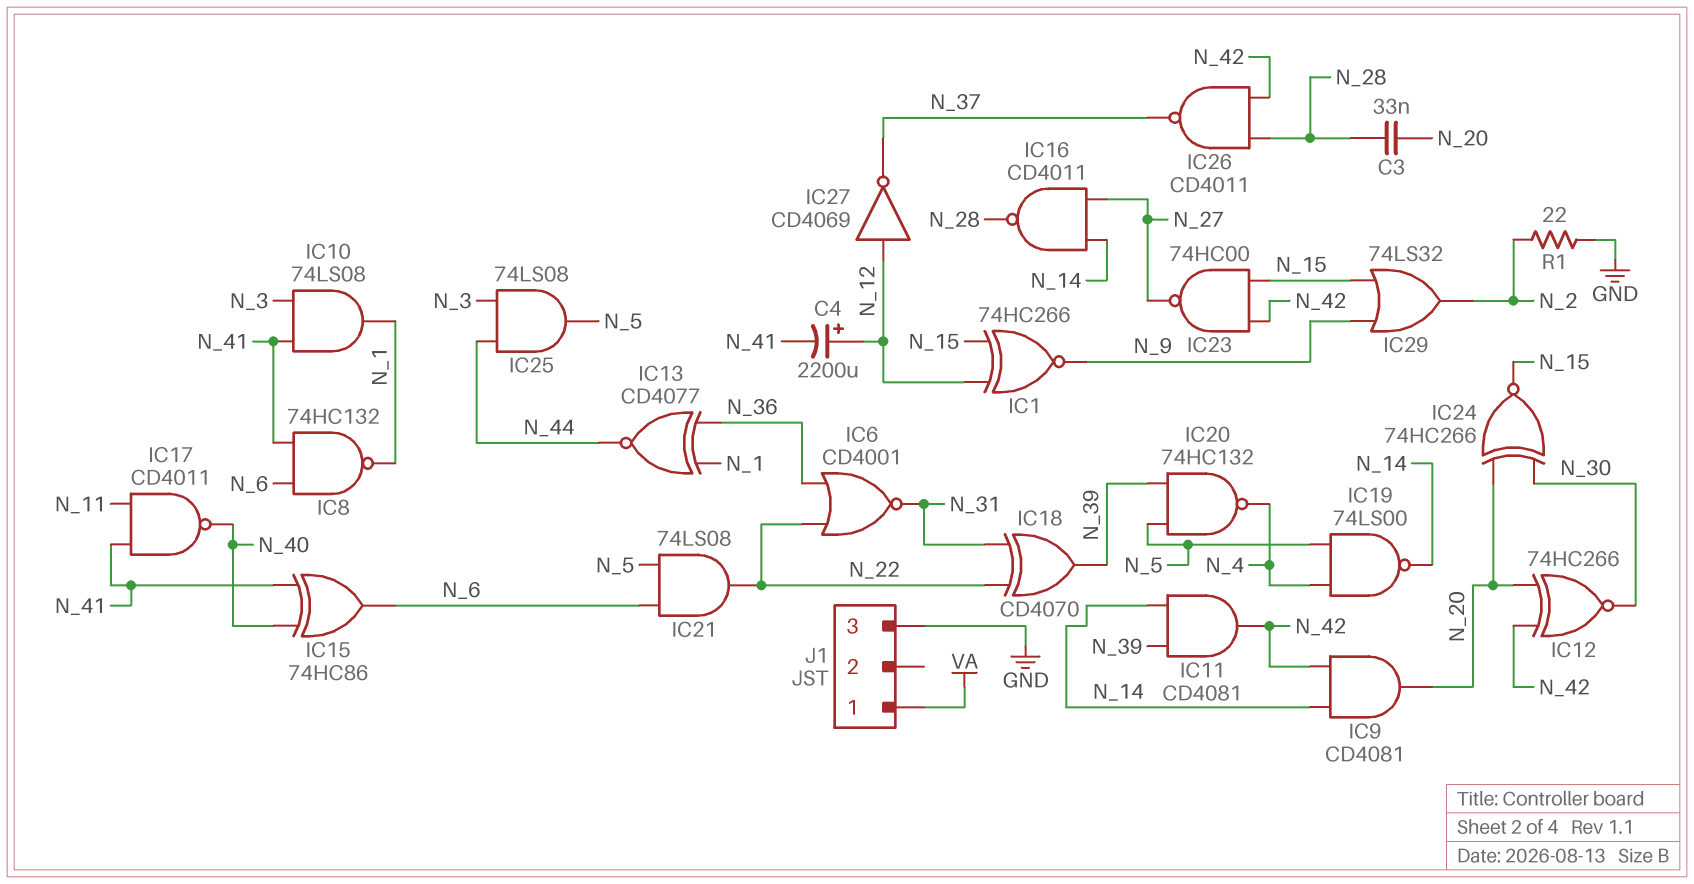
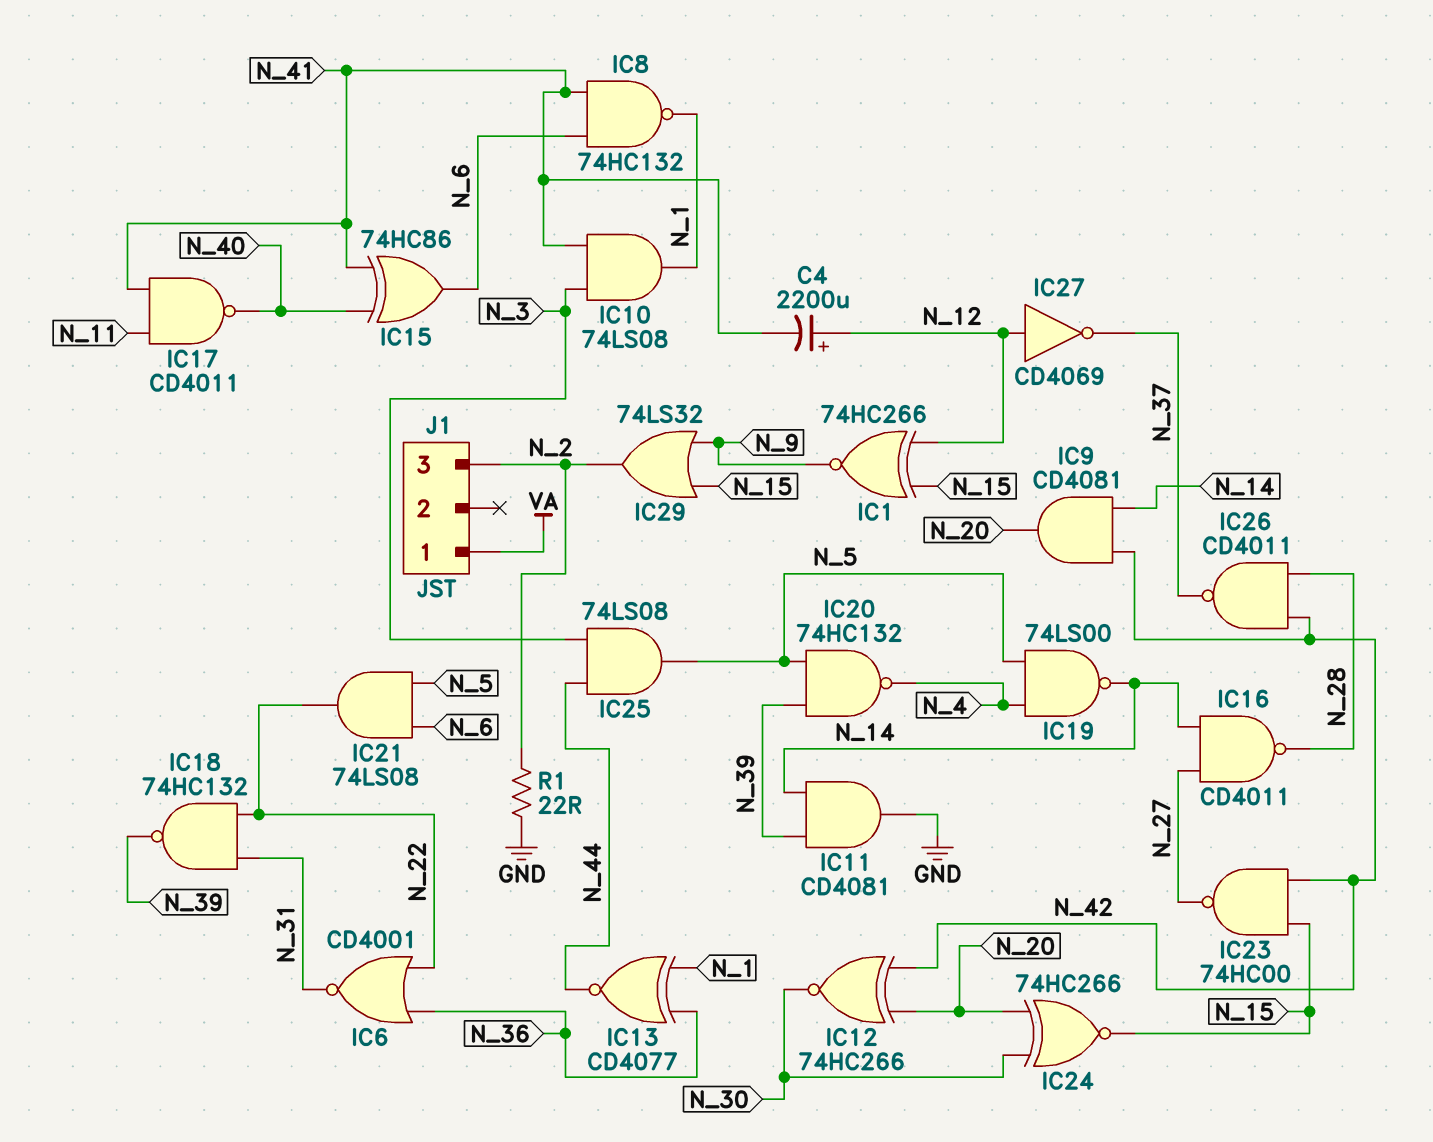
C3: 33nF (N_20, N_28) -> none
IC11: AND CD4081 (in N_14, in N_39, out N_42) -> AND CD4081 (in N_14, in N_39, out GND)
IC18: XOR CD4070 (in N_22, in N_31, out N_39) -> NAND 74HC132 (in N_22, in N_31, out N_39)
J1 pin 3: GND -> N_2

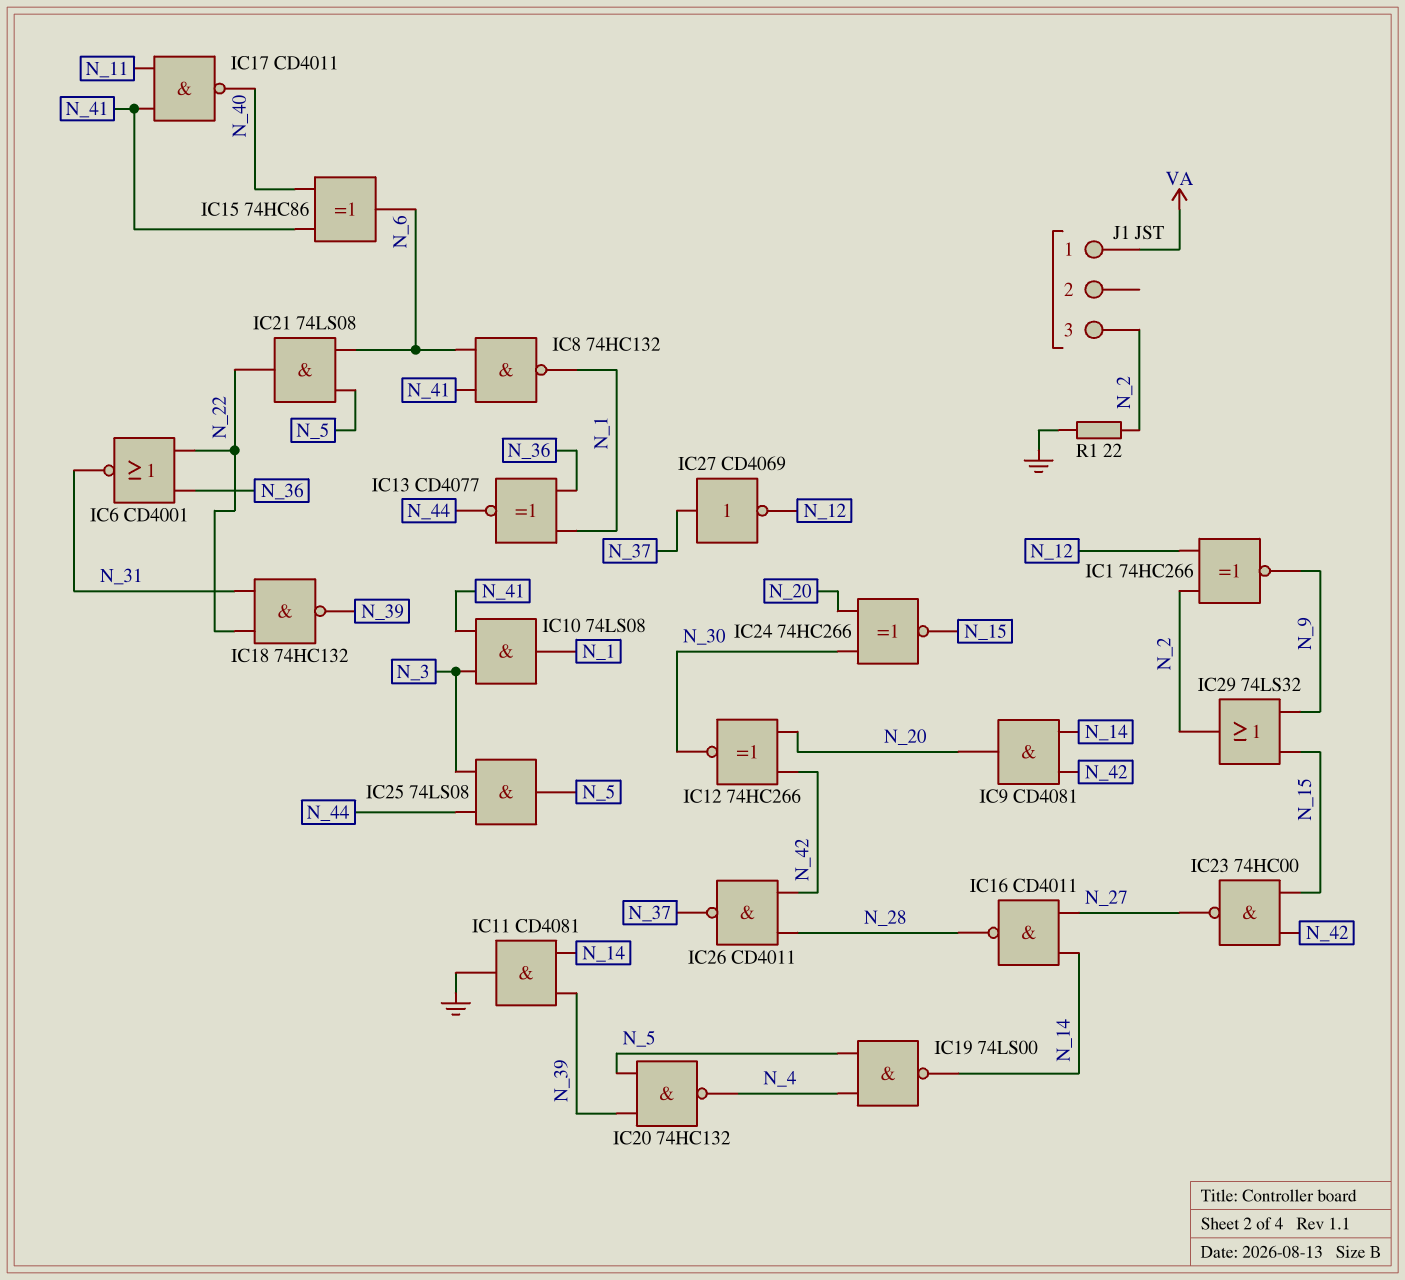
C4: 2200uF (plus N_12, minus N_41) -> none
IC1: XNOR 74HC266 (in N_12, in N_15, out N_9) -> XNOR 74HC266 (in N_2, in N_12, out N_9)
IC27: NOT CD4069 (in N_12, out N_37) -> NOT CD4069 (in N_37, out N_12)

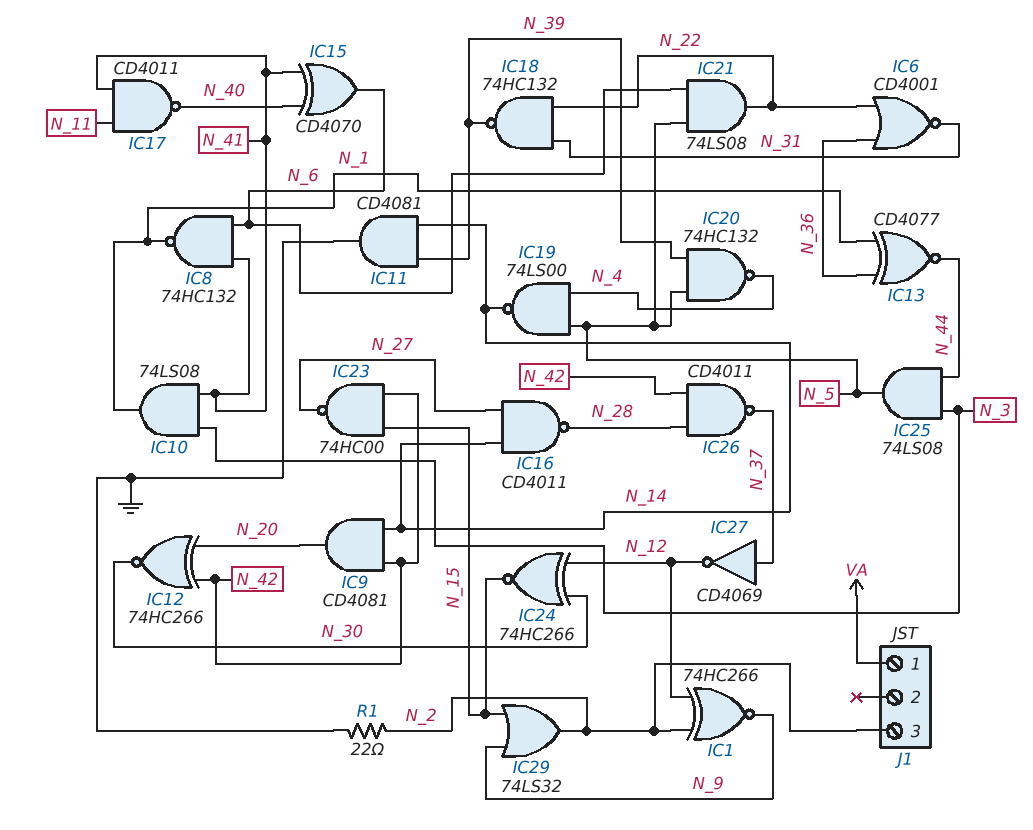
IC15: XOR 74HC86 (in N_40, in N_41, out N_6) -> XOR CD4070 (in N_40, in N_41, out N_6)
IC24: XNOR 74HC266 (in N_20, in N_30, out N_15) -> XNOR 74HC266 (in N_12, in N_30, out N_15)

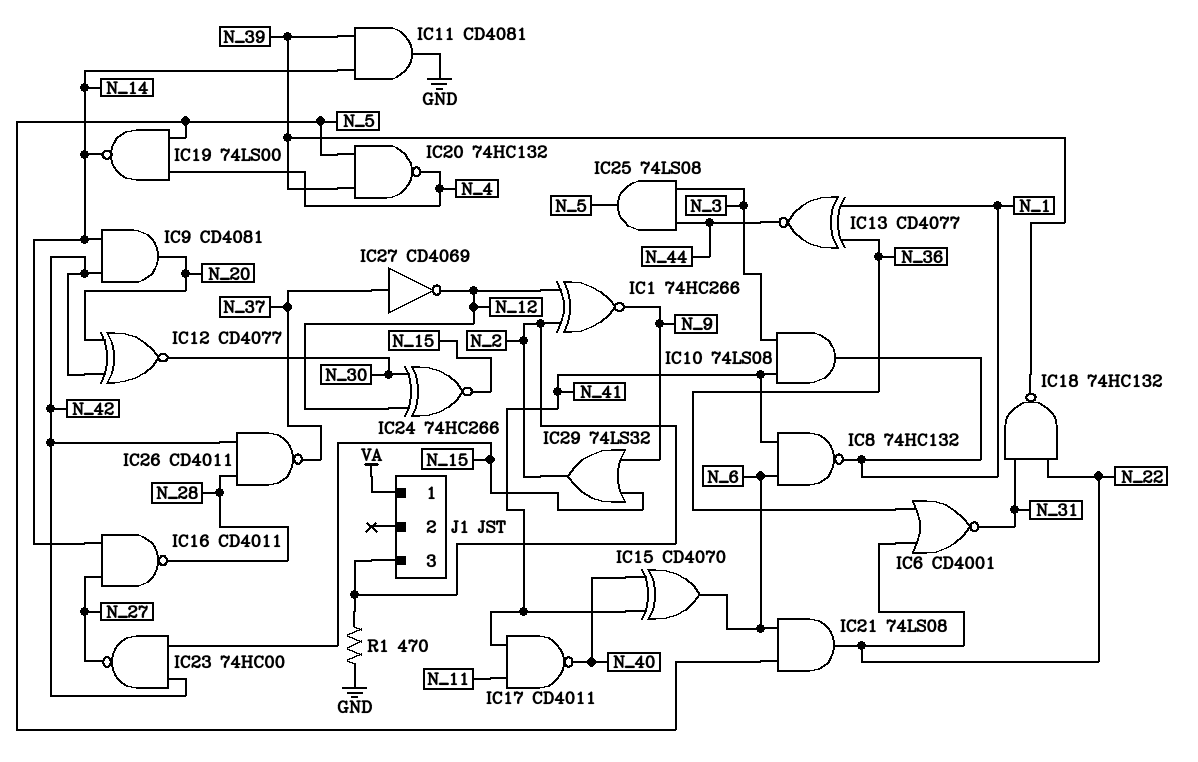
IC12: XNOR 74HC266 (in N_20, in N_42, out N_30) -> XNOR CD4077 (in N_20, in N_42, out N_30)
R1: 22 (GND, N_2) -> 470 (GND, N_2)

